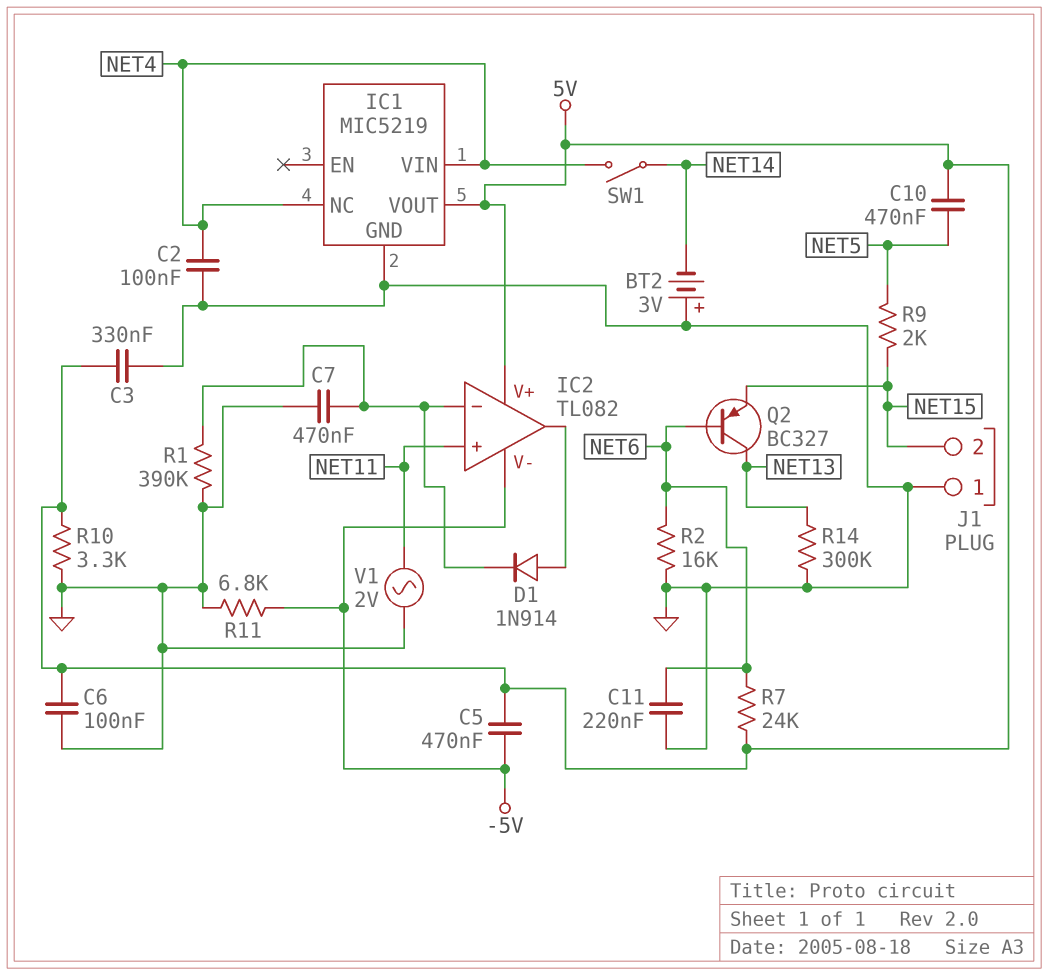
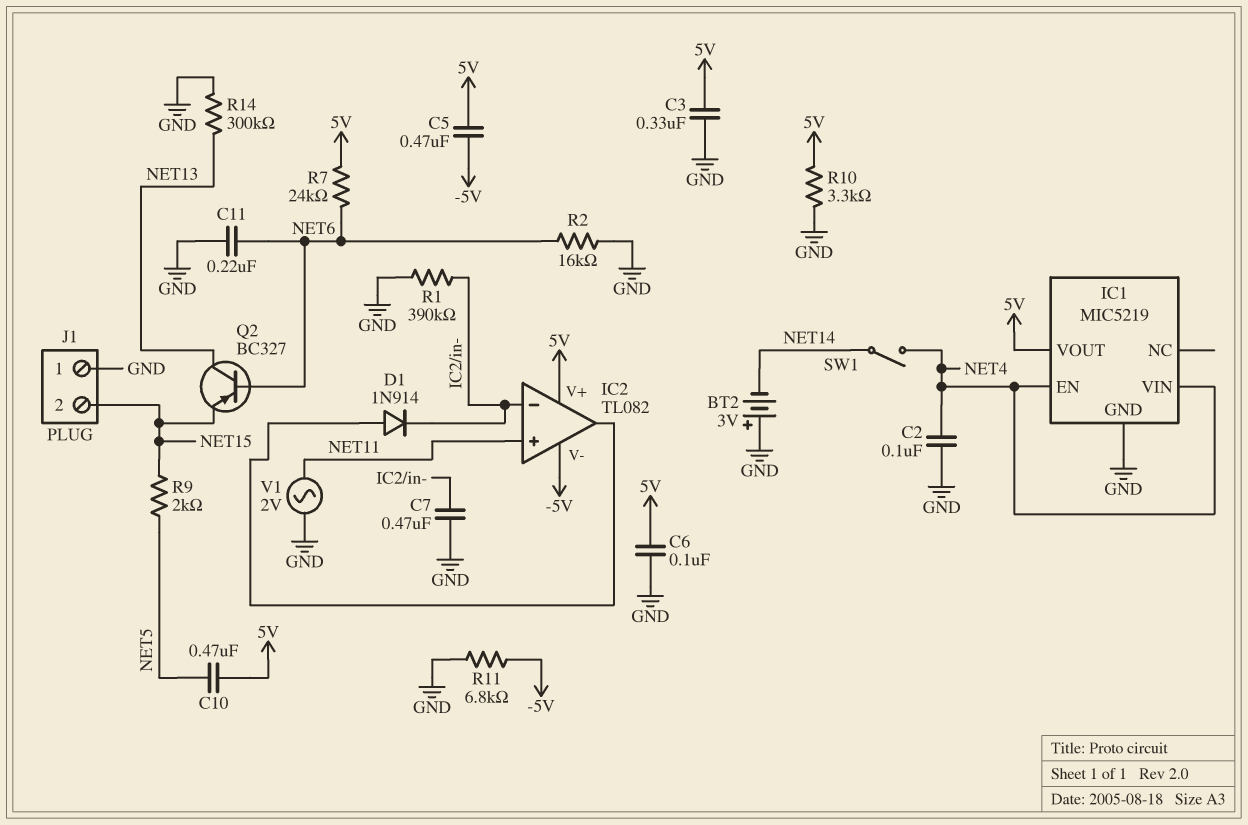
IC1 pin EN: none -> NET4
IC1 pin NC: NET4 -> none

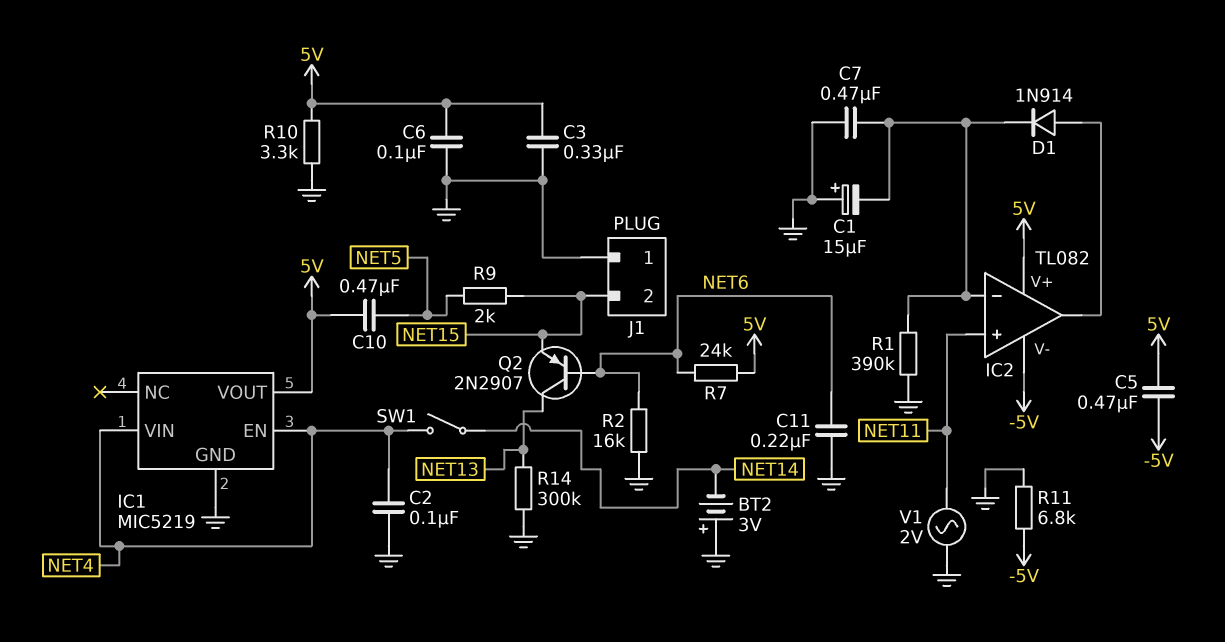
C1: none -> 15uF (plus GND, minus IC2/in-)
Q2: PNP BC327 (B NET6, C NET13, E NET15) -> PNP 2N2907 (B NET6, C NET13, E NET15)

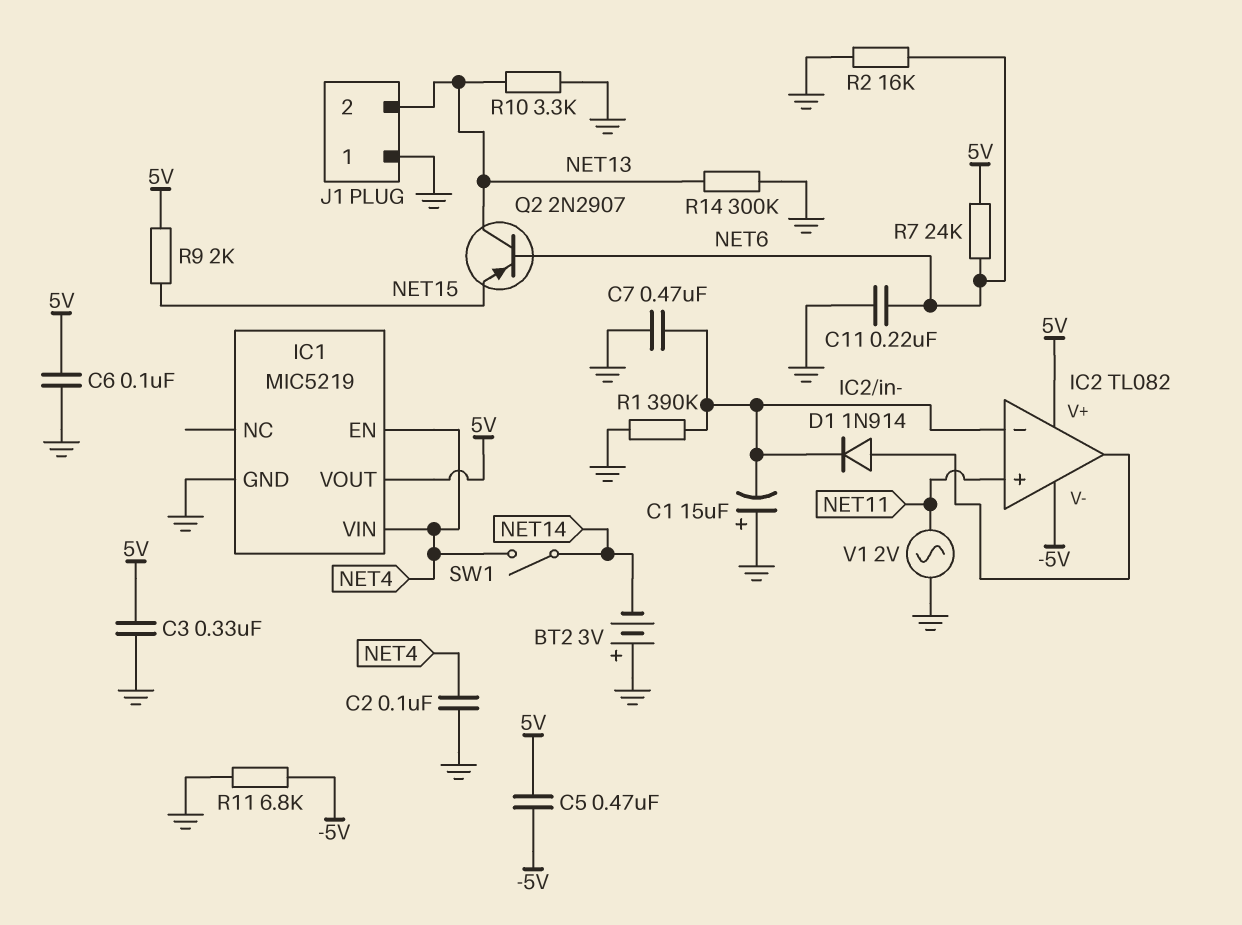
C10: 470nF (5V, NET5) -> none
J1 pin 2: NET15 -> NET13
R9: 2k (NET5, NET15) -> 2k (5V, NET15)
R10: 3.3k (5V, GND) -> 3.3k (GND, NET13)

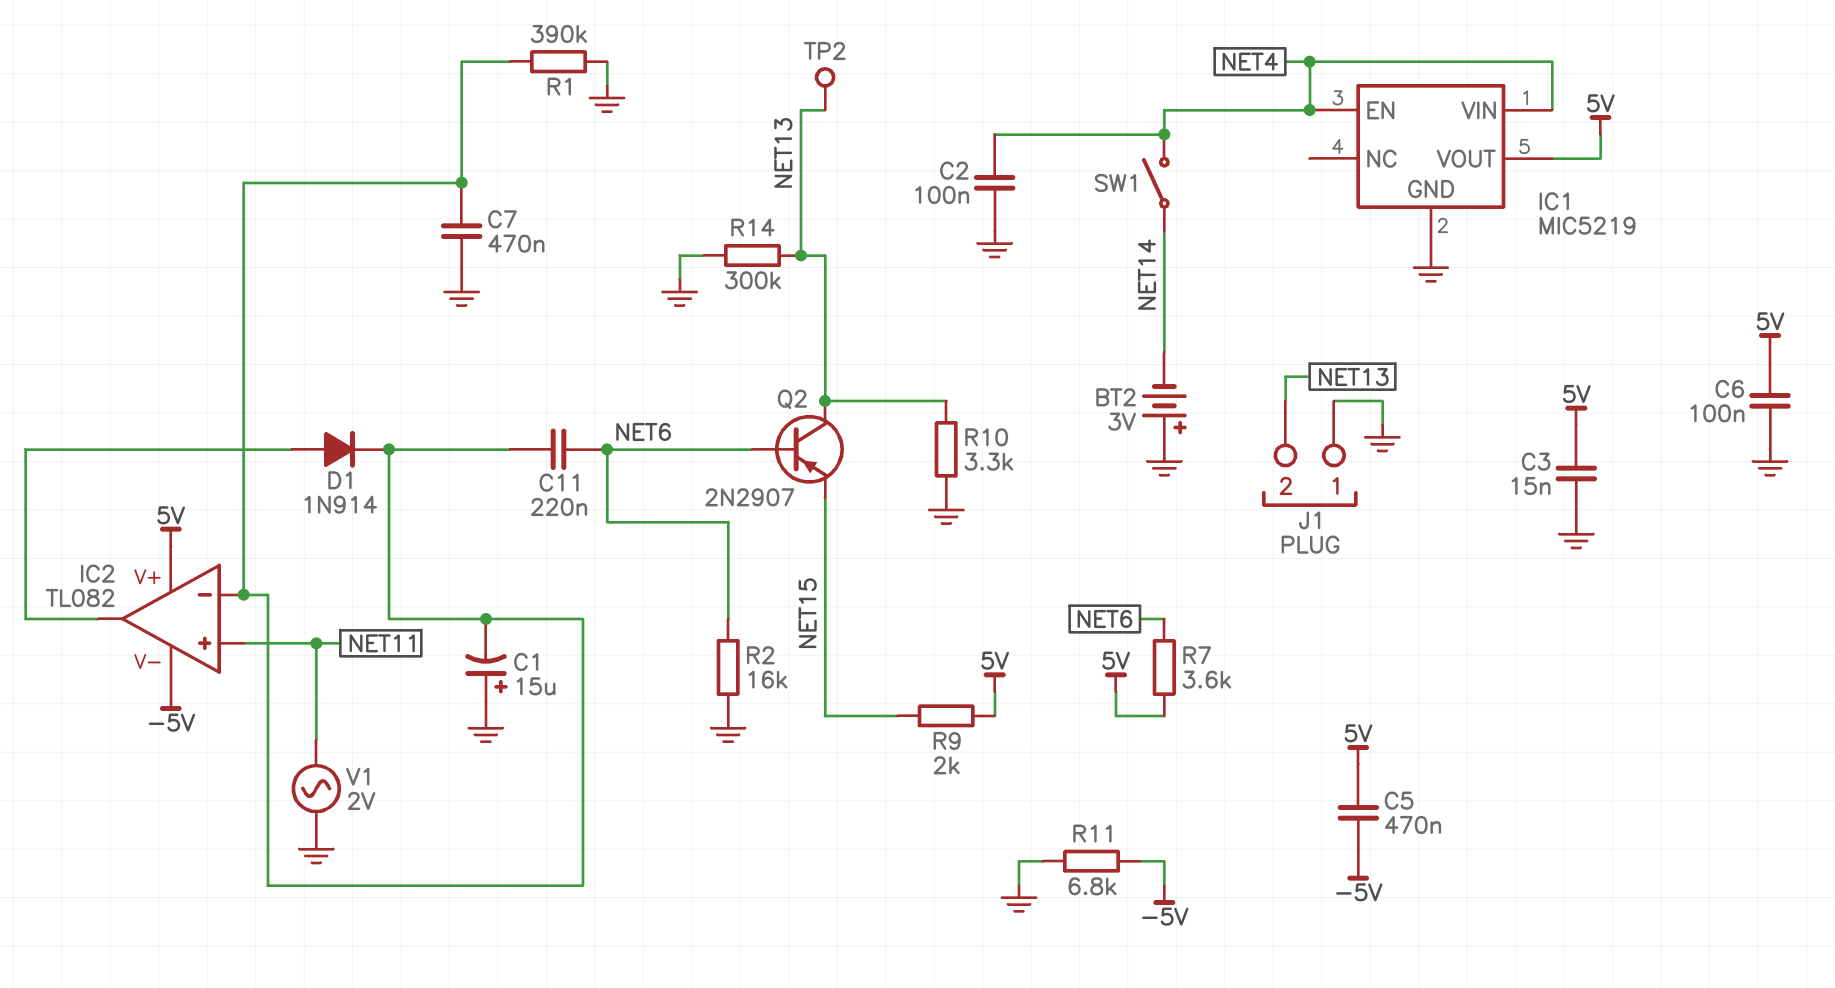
C3: 330nF (5V, GND) -> 15nF (5V, GND)
C11: 220nF (GND, NET6) -> 220nF (IC2/in-, NET6)
R7: 24k (5V, NET6) -> 3.6k (5V, NET6)
TP2: none -> test point (NET13)

